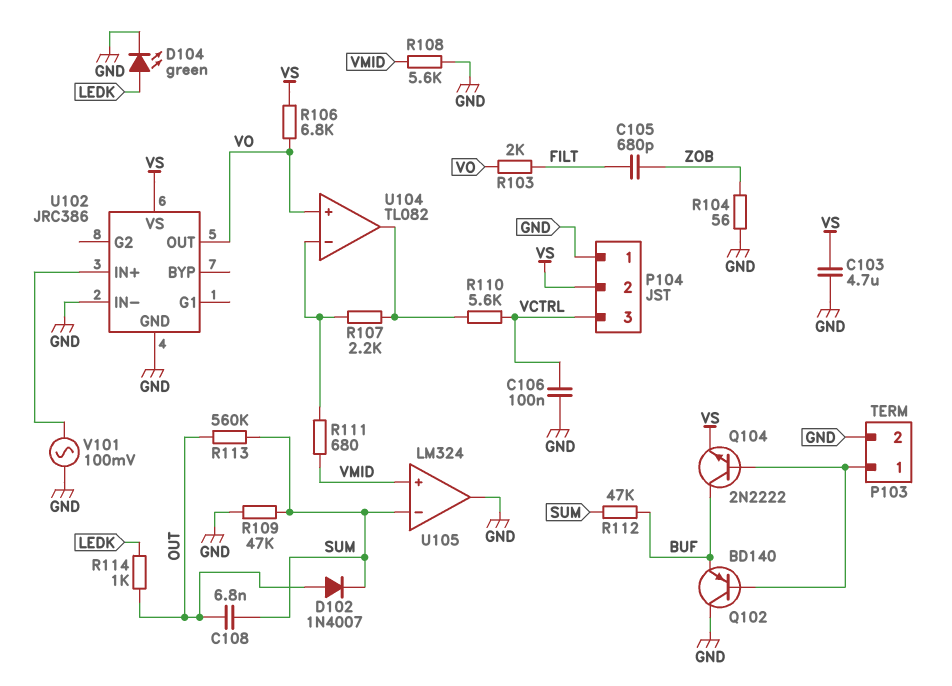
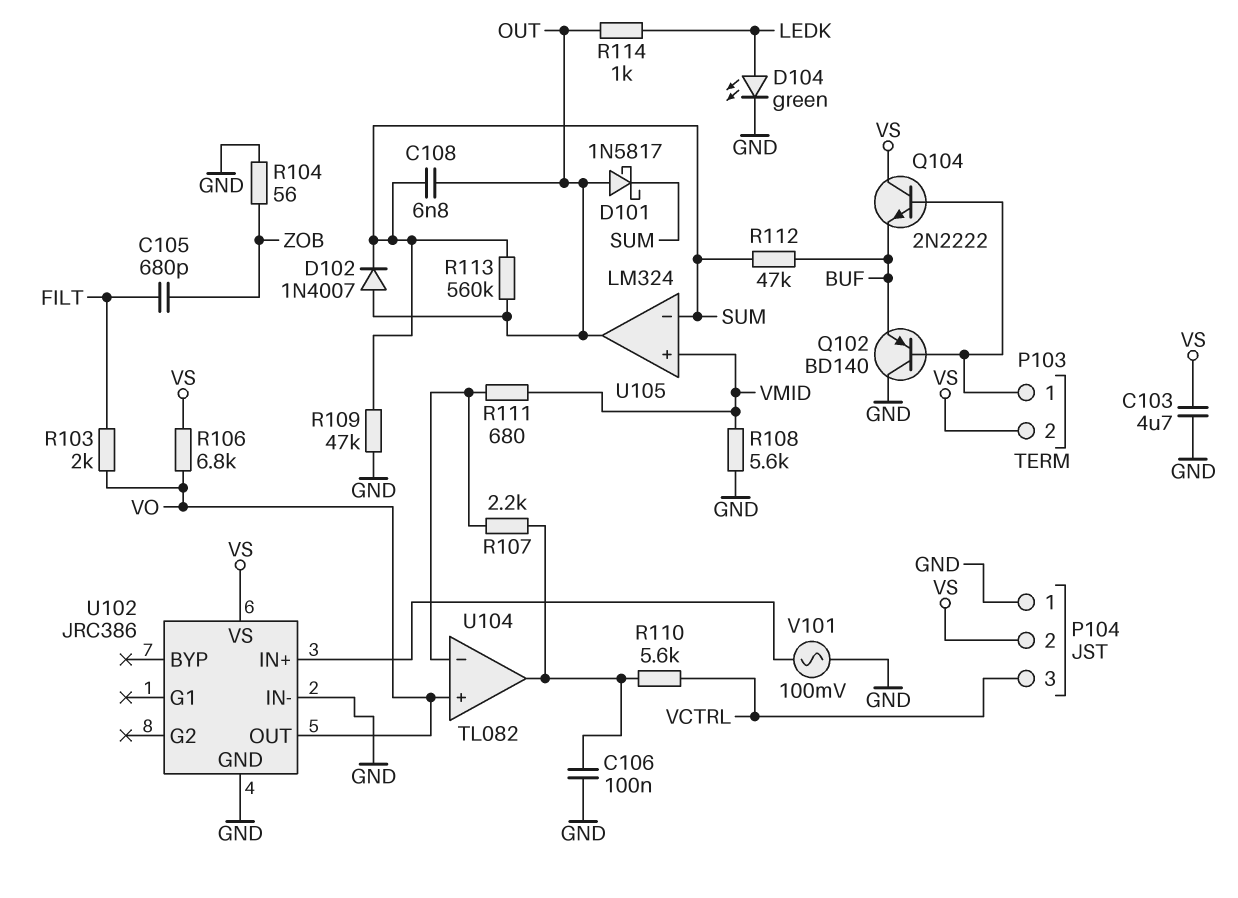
C106: 100nF (GND, VCTRL) -> 100nF (GND, U104/out)
D101: none -> schottky 1N5817 (A OUT, K SUM)
P103 pin 2: GND -> VS
Q104: NPN 2N2222 (B P103/1, C BUF, E VS) -> NPN 2N2222 (B P103/1, C VS, E BUF)
U105 pin out: GND -> OUT

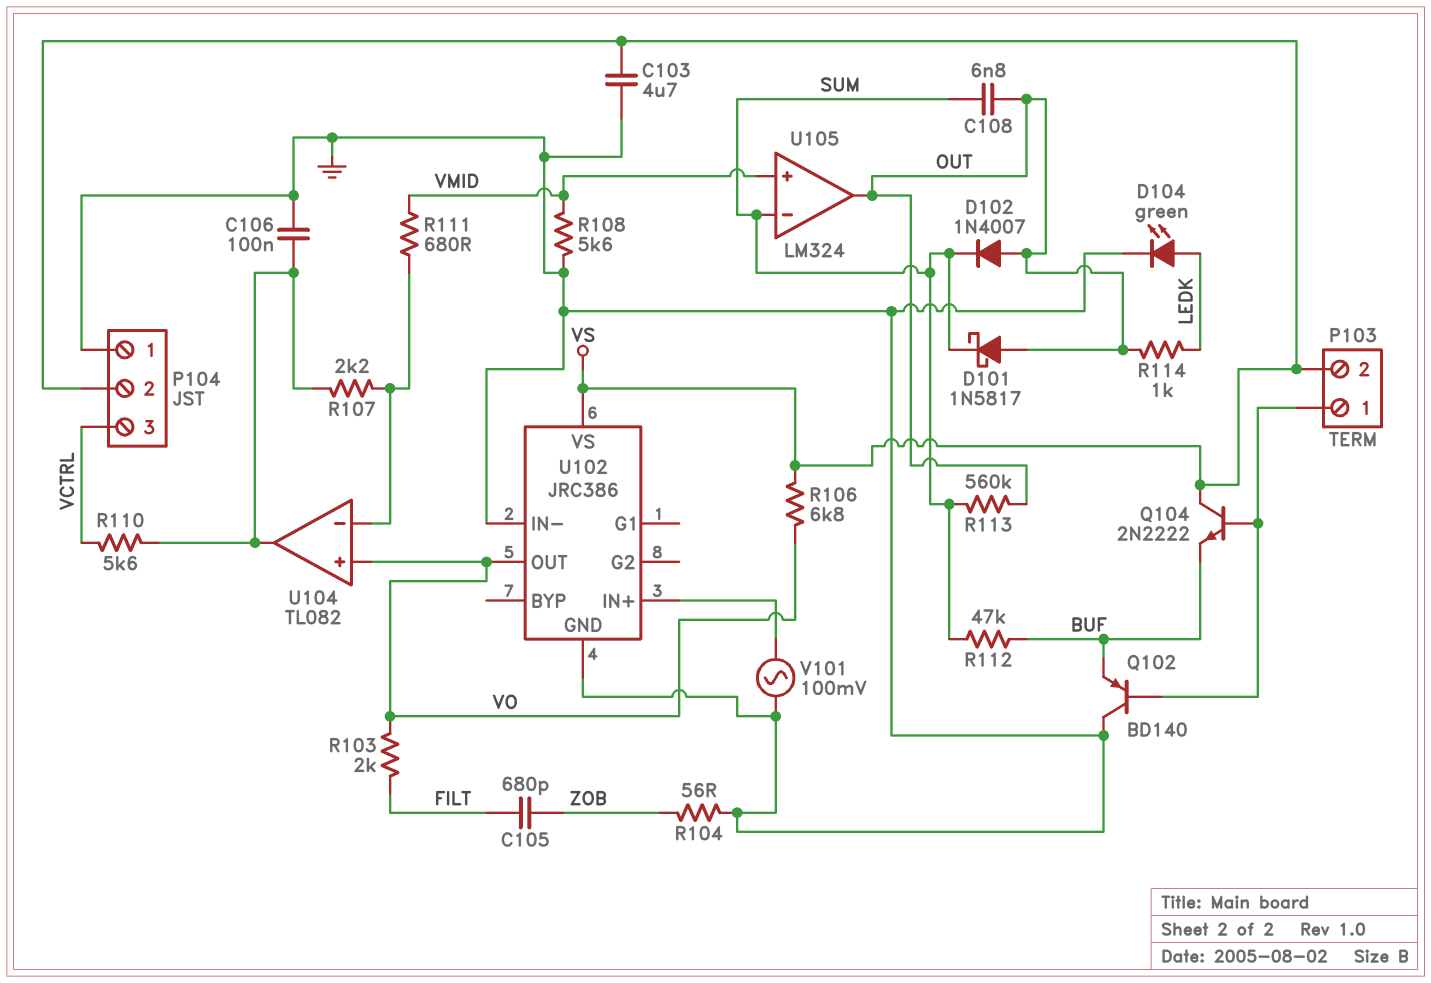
R109: 47k (GND, SUM) -> none

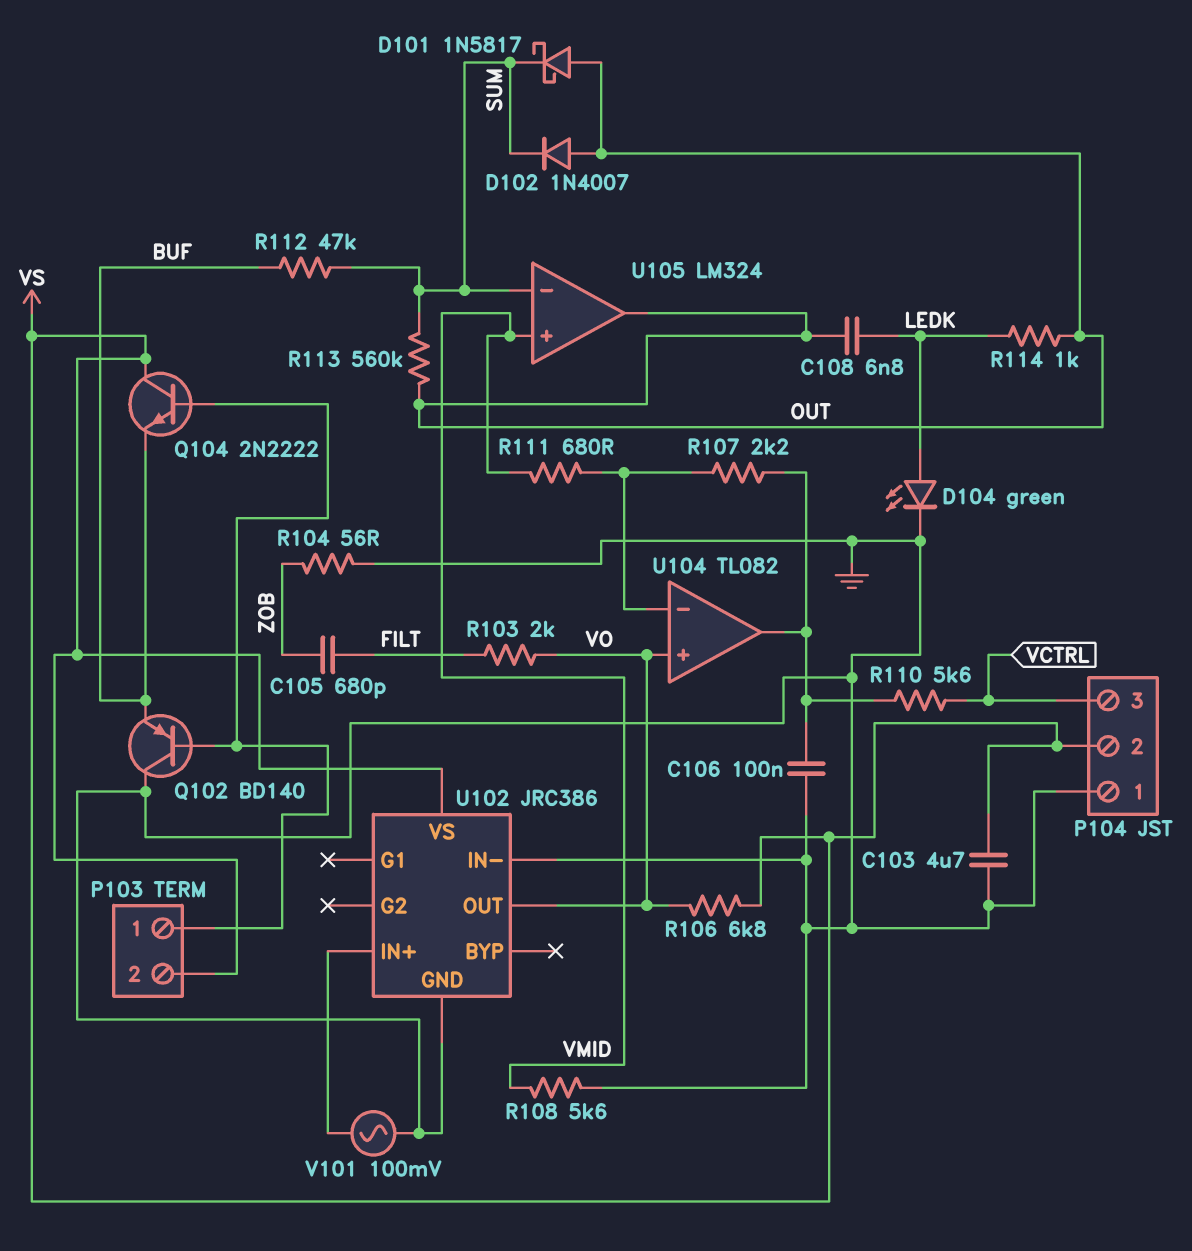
C108: 6.8nF (OUT, SUM) -> 6.8nF (LEDK, OUT)

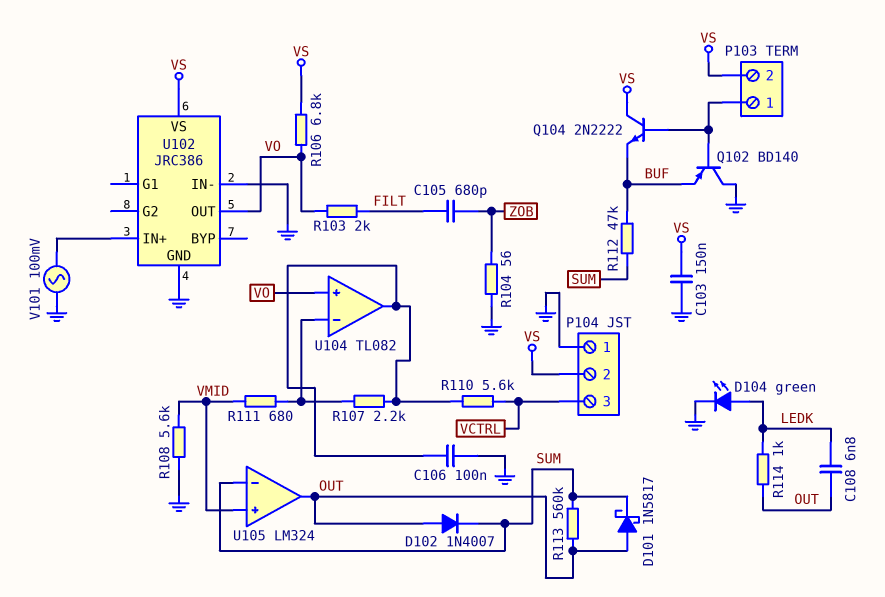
C103: 4.7uF (GND, VS) -> 150nF (GND, VS)

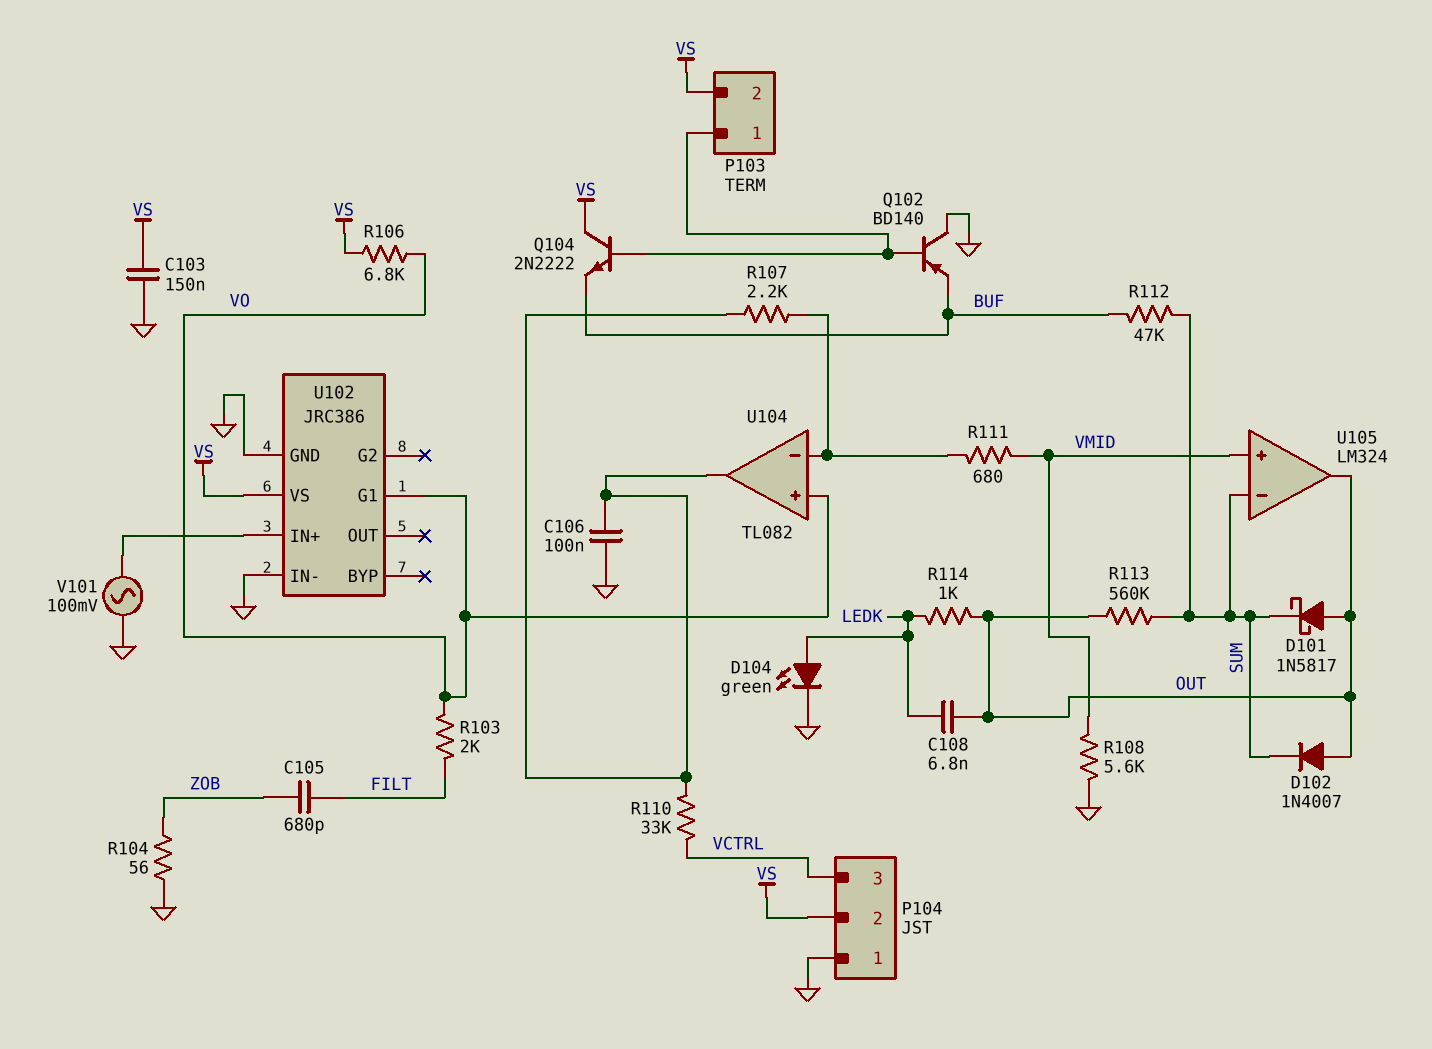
R110: 5.6k (U104/out, VCTRL) -> 33k (U104/out, VCTRL)
U102 pin G1: none -> VO
U102 pin OUT: VO -> none

